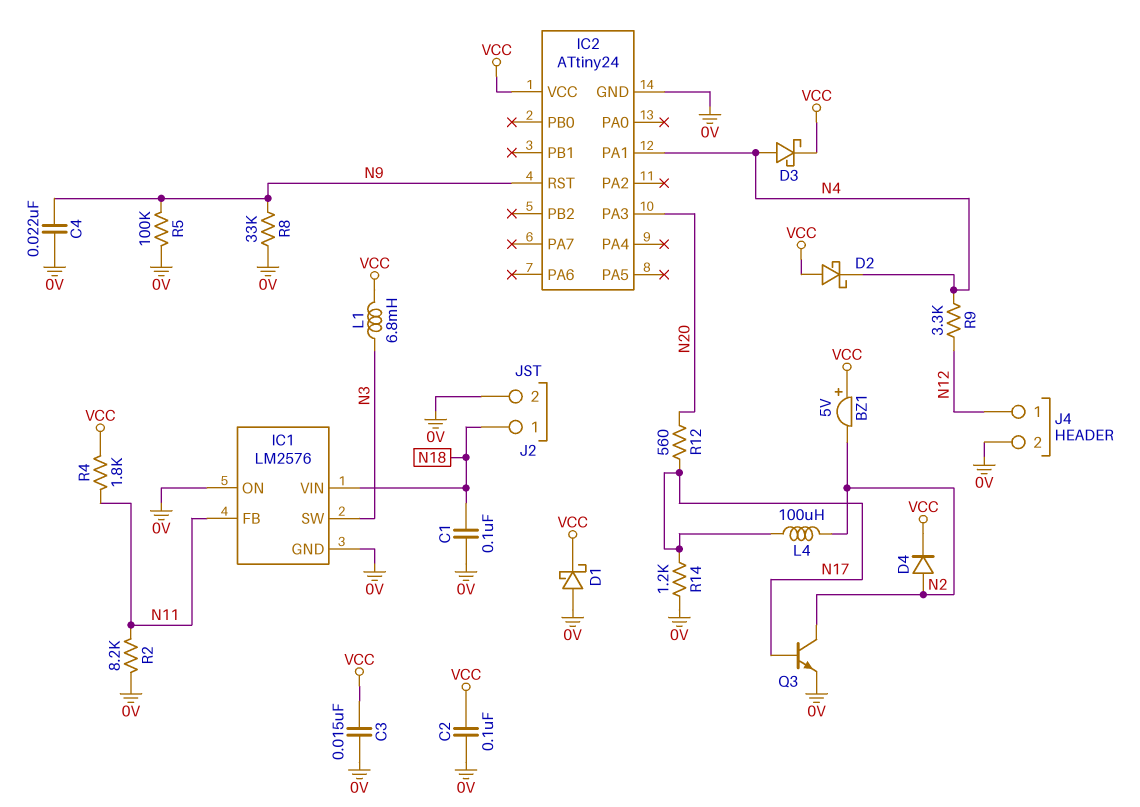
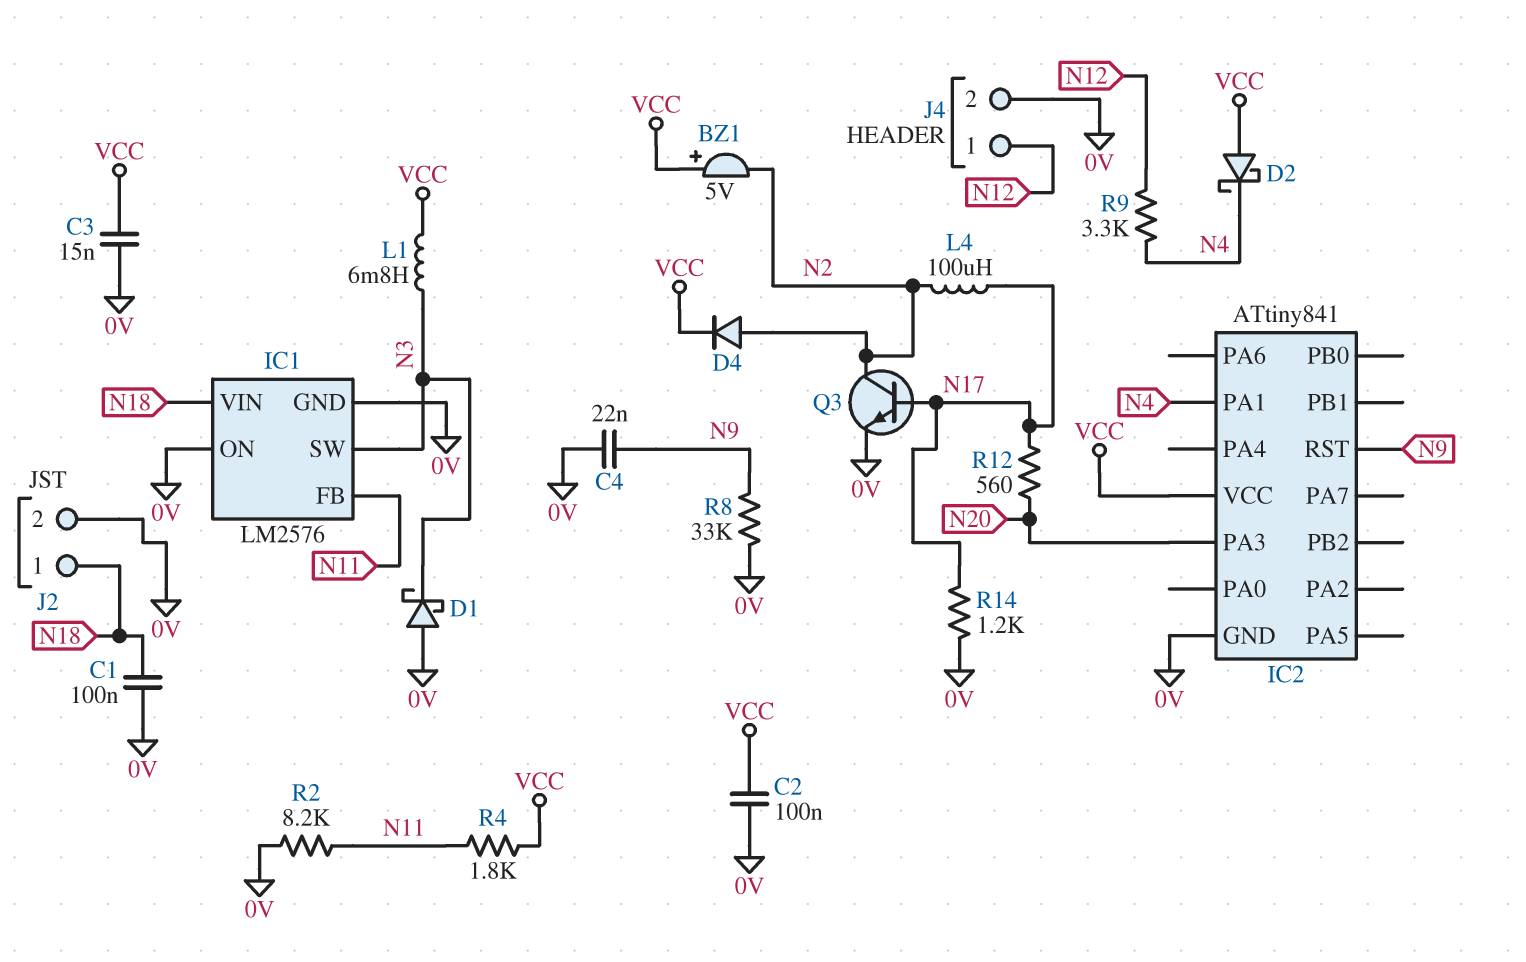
D1: schottky (A 0V, K VCC) -> schottky (A 0V, K N3)
D3: schottky (A N4, K VCC) -> none
IC2: ATtiny24 -> ATtiny841
R5: 100k (0V, N9) -> none

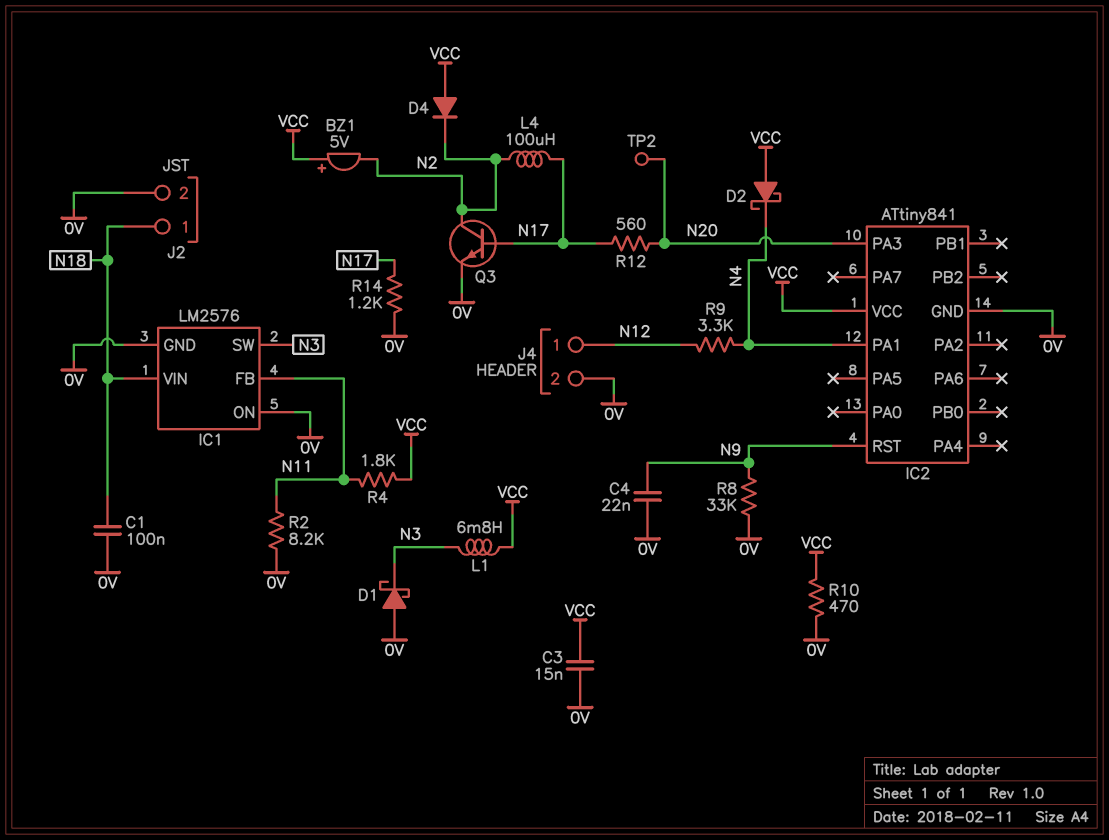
C2: 100nF (0V, VCC) -> none
D4: diode (A N2, K VCC) -> diode (A VCC, K N2)
R10: none -> 470 (0V, VCC)
TP2: none -> test point (N20)

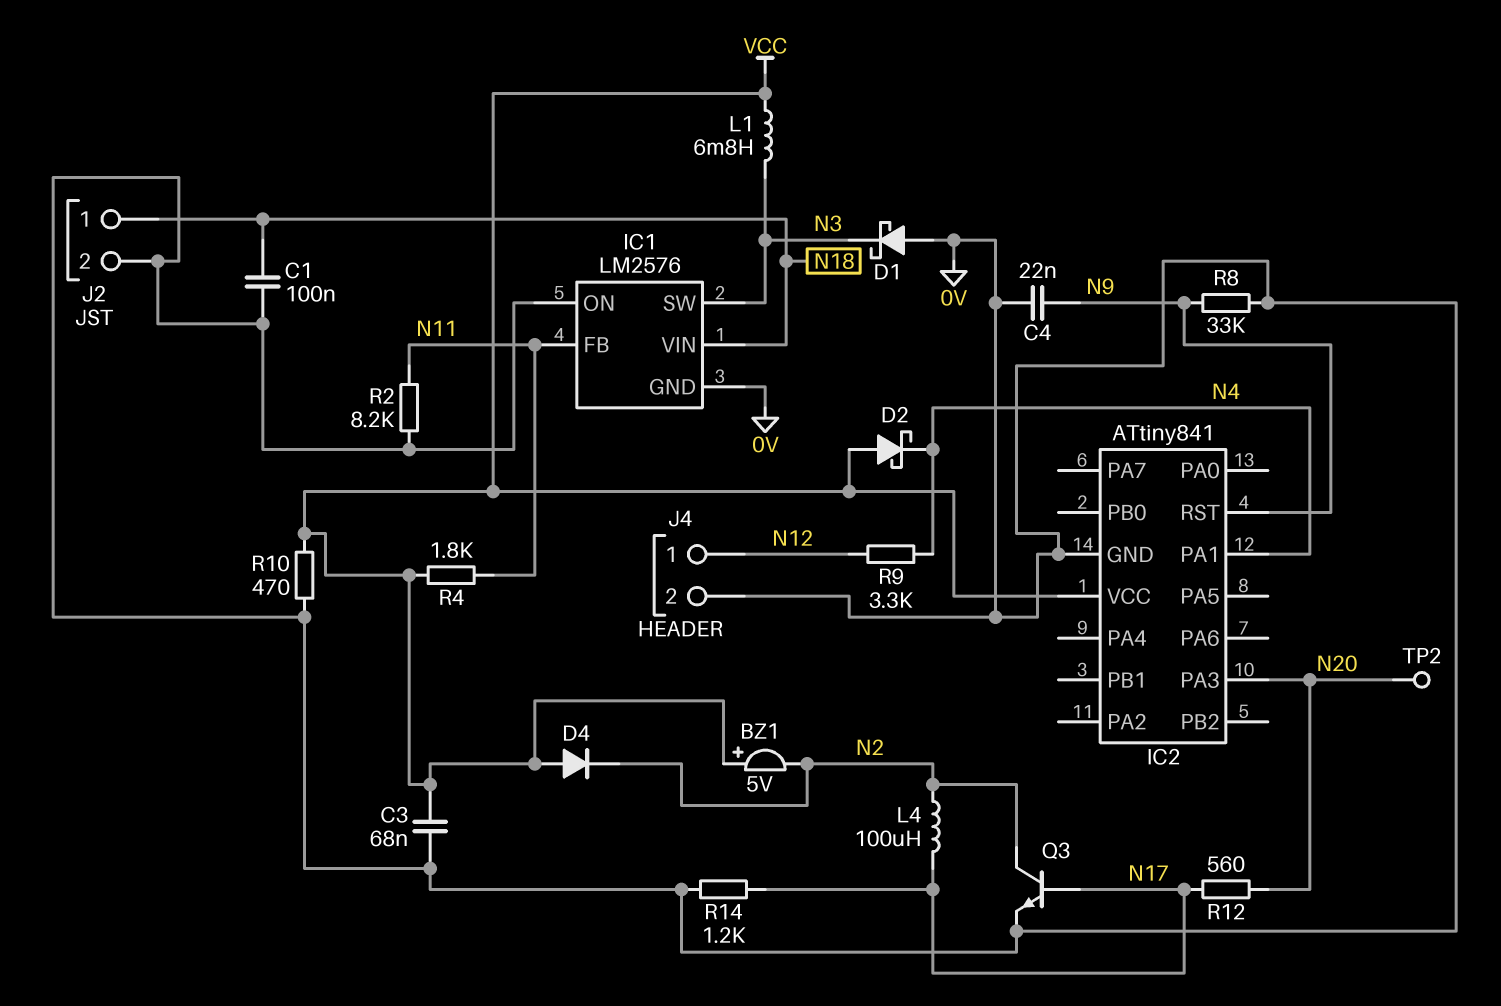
C3: 15nF (0V, VCC) -> 68nF (0V, VCC)

